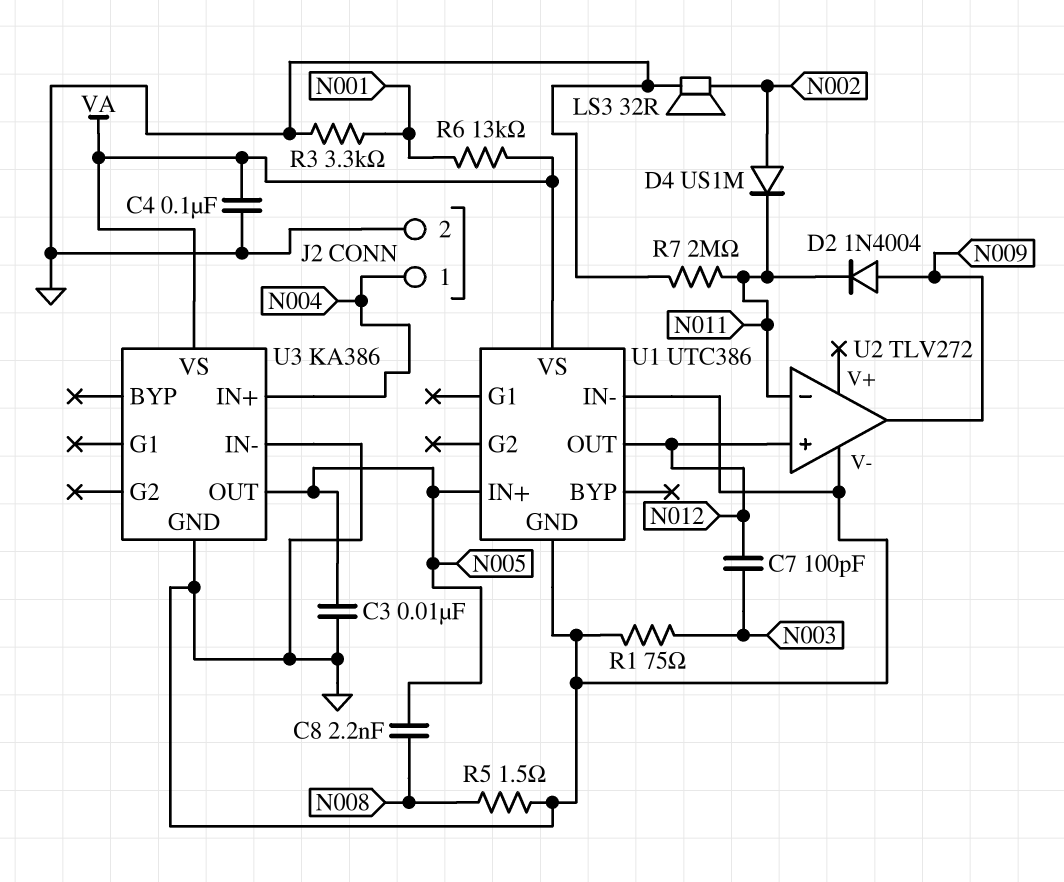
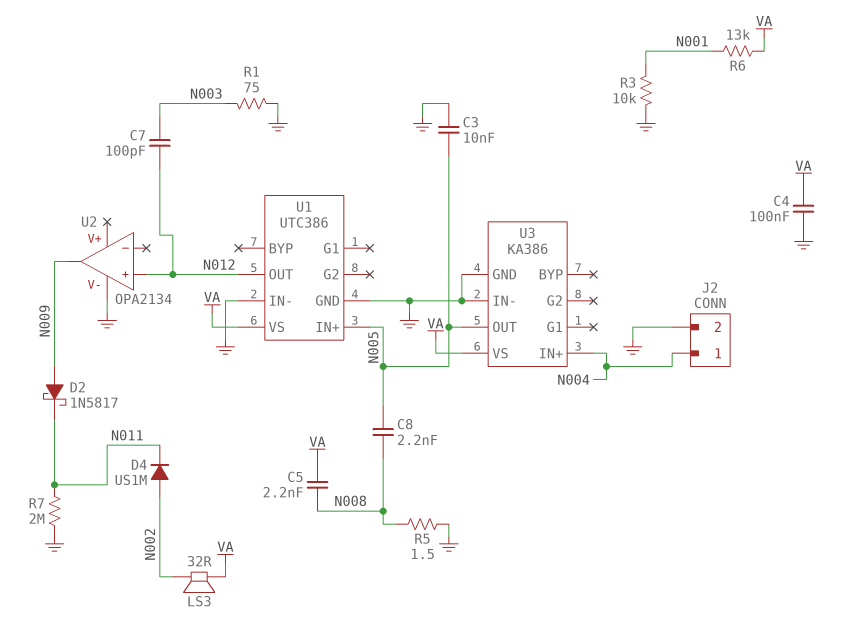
C5: none -> 2.2nF (N008, VA)
D2: diode 1N4004 (A N009, K N011) -> schottky 1N5817 (A N009, K N011)
LS3: speaker 32R (GND, N002) -> speaker 32R (N002, VA)
R3: 3.3k (GND, N001) -> 10k (GND, N001)
U2: TLV272 -> OPA2134
U2 pin in-: N011 -> none

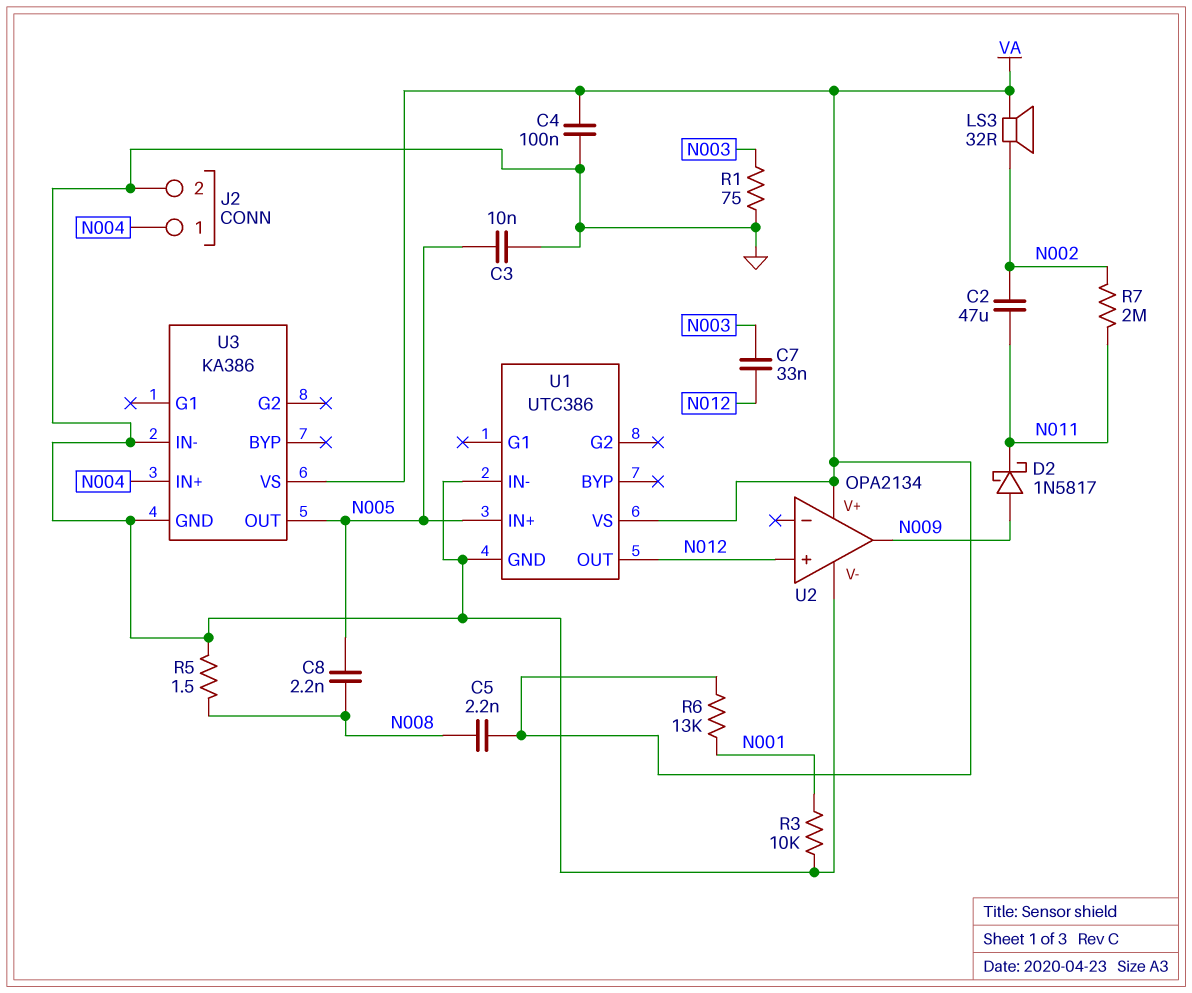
C2: none -> 47uF (N002, N011)
C7: 100pF (N003, N012) -> 33nF (N003, N012)
D4: diode US1M (A N002, K N011) -> none
R7: 2M (GND, N011) -> 2M (N002, N011)
U2 pin V+: none -> VA

